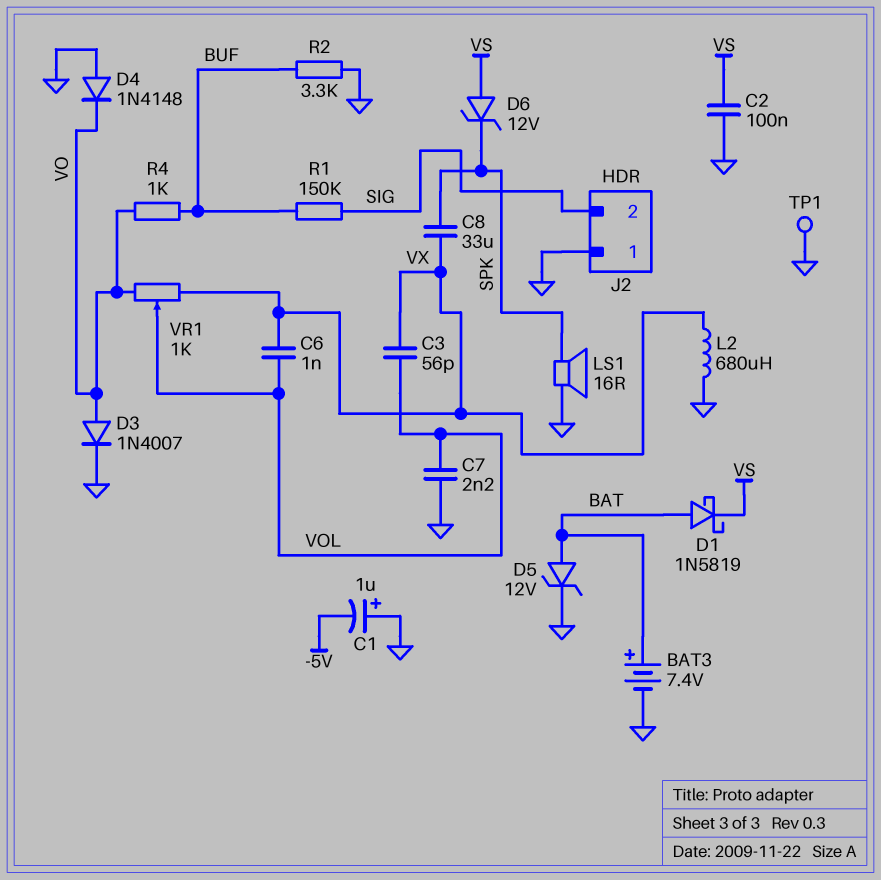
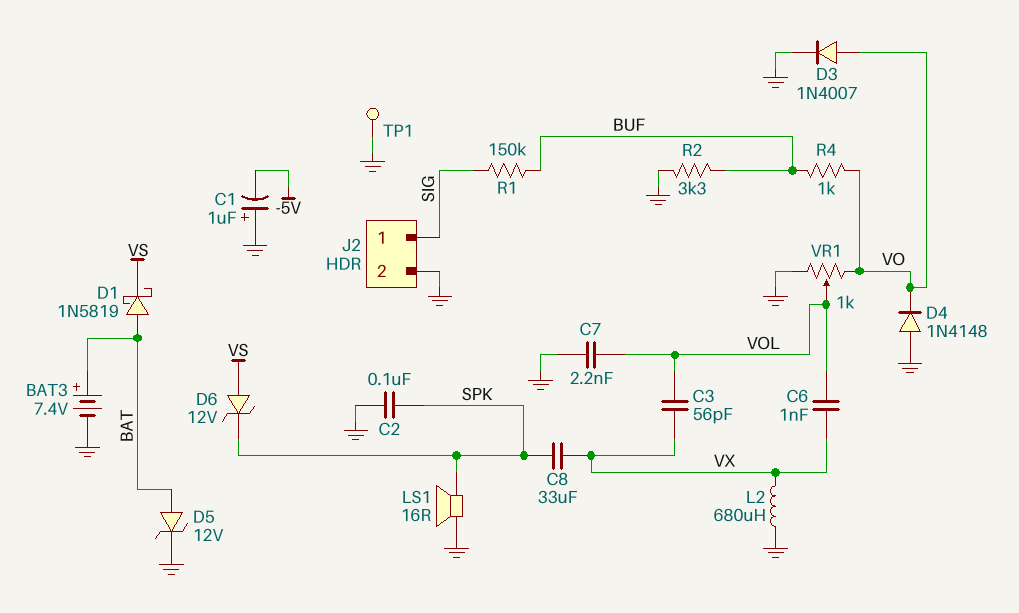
C2: 100nF (GND, VS) -> 100nF (GND, SPK)
J2 pin 1: GND -> SIG
J2 pin 2: SIG -> GND
VR1: 1k (VO, VX, wiper VOL) -> 1k (GND, VO, wiper VOL)

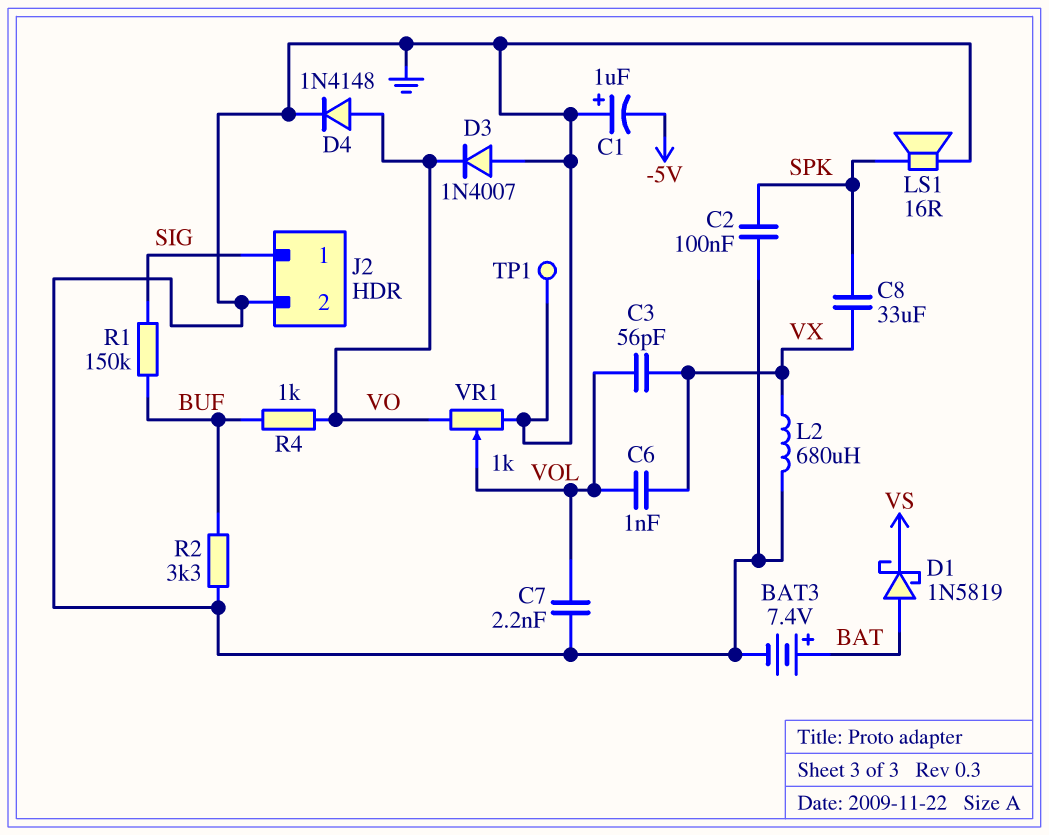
D3: diode 1N4007 (A VO, K GND) -> diode 1N4007 (A GND, K VO)
D4: diode 1N4148 (A GND, K VO) -> diode 1N4148 (A VO, K GND)
D5: zener 12V (A BAT, K GND) -> none
D6: zener 12V (A VS, K SPK) -> none

